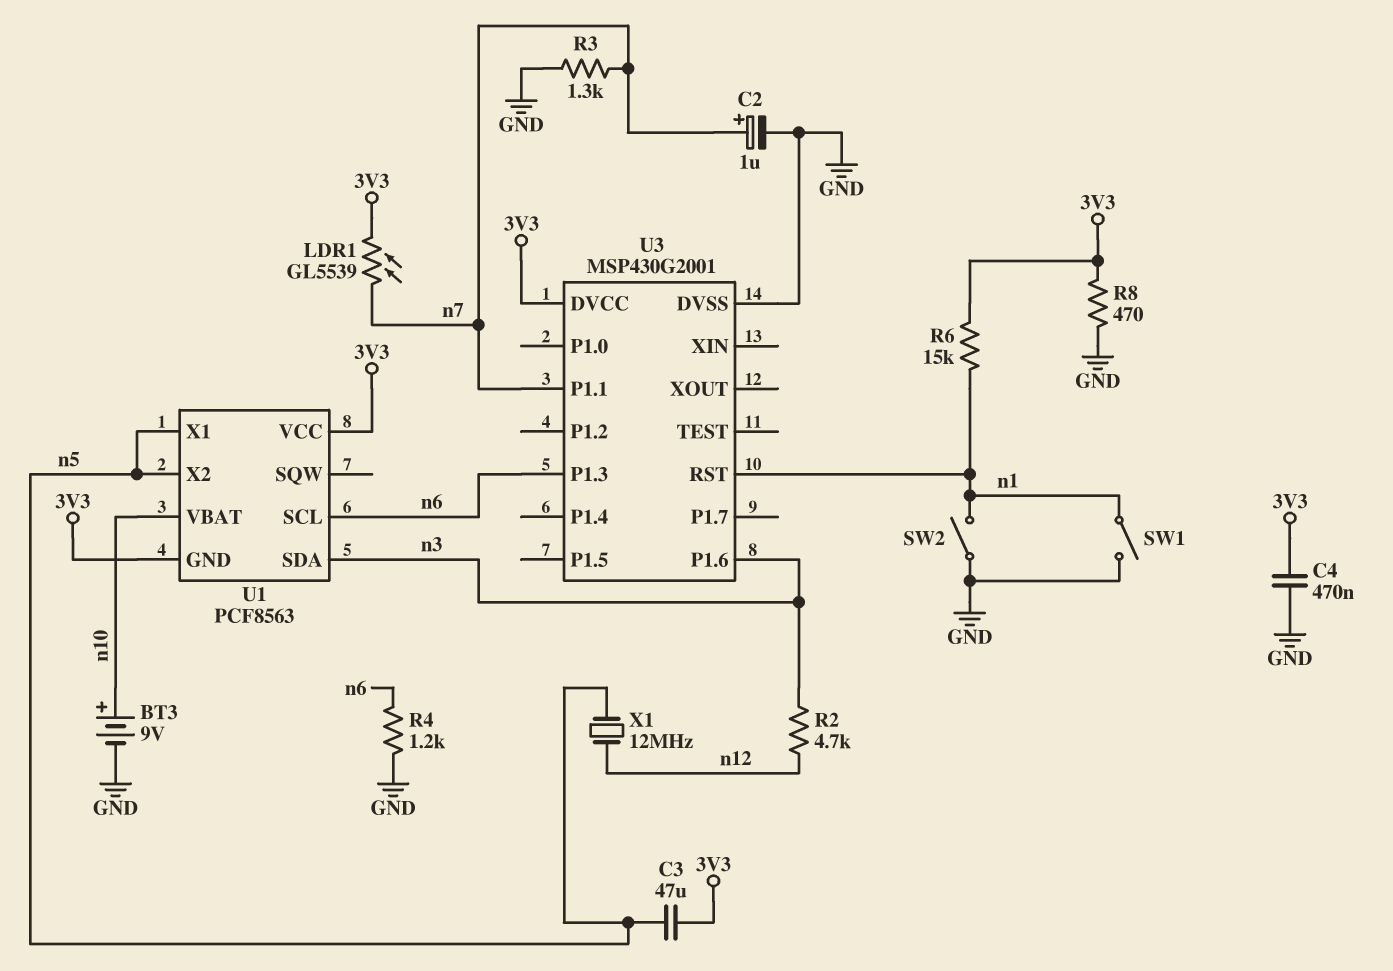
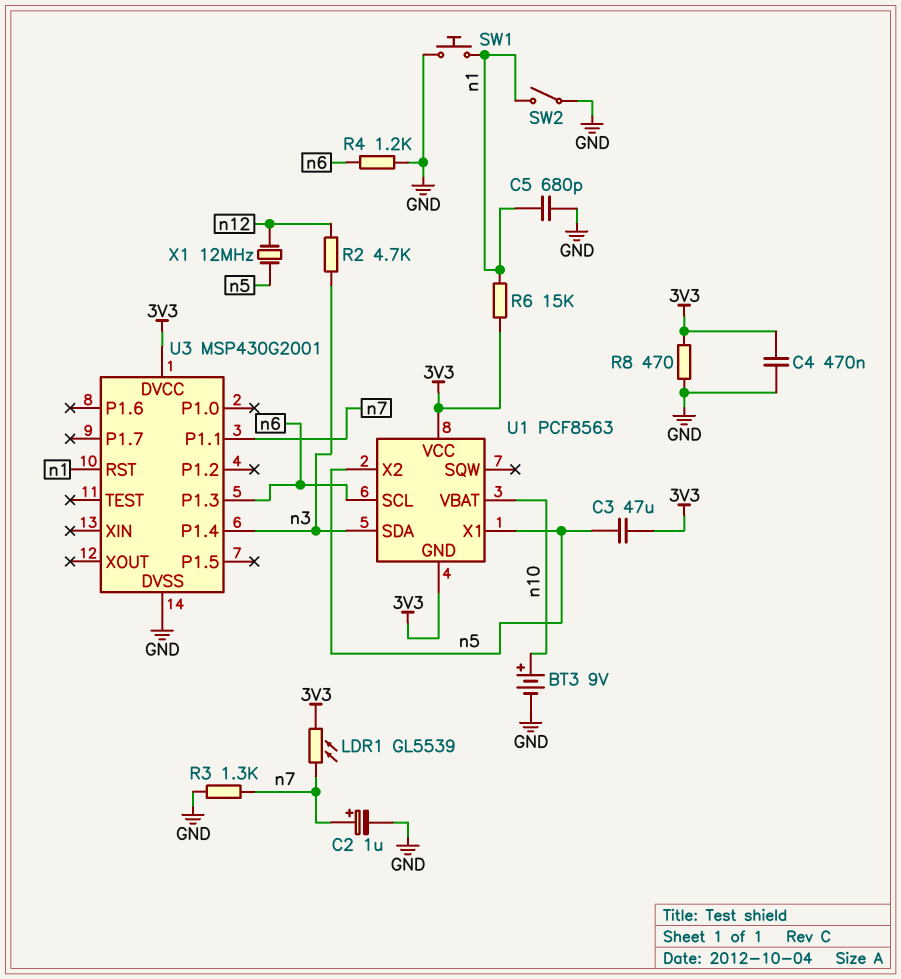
C5: none -> 680pF (GND, n1)
SW1: switch (GND, n1) -> button (GND, n1)
U3 pin P1.4: none -> n3
U3 pin P1.6: n3 -> none

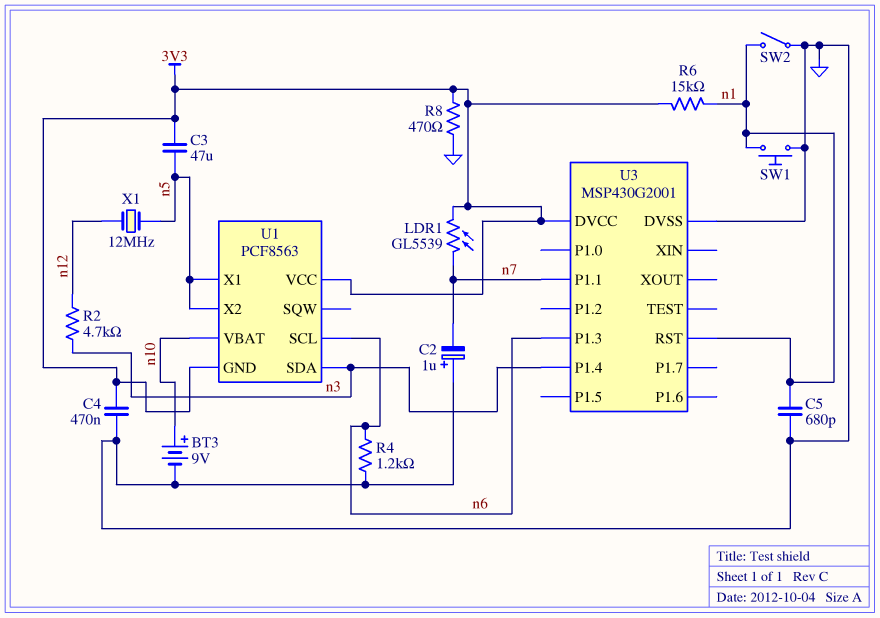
C2: 1uF (plus n7, minus GND) -> 1uF (plus GND, minus n7)
R3: 1.3k (GND, n7) -> none

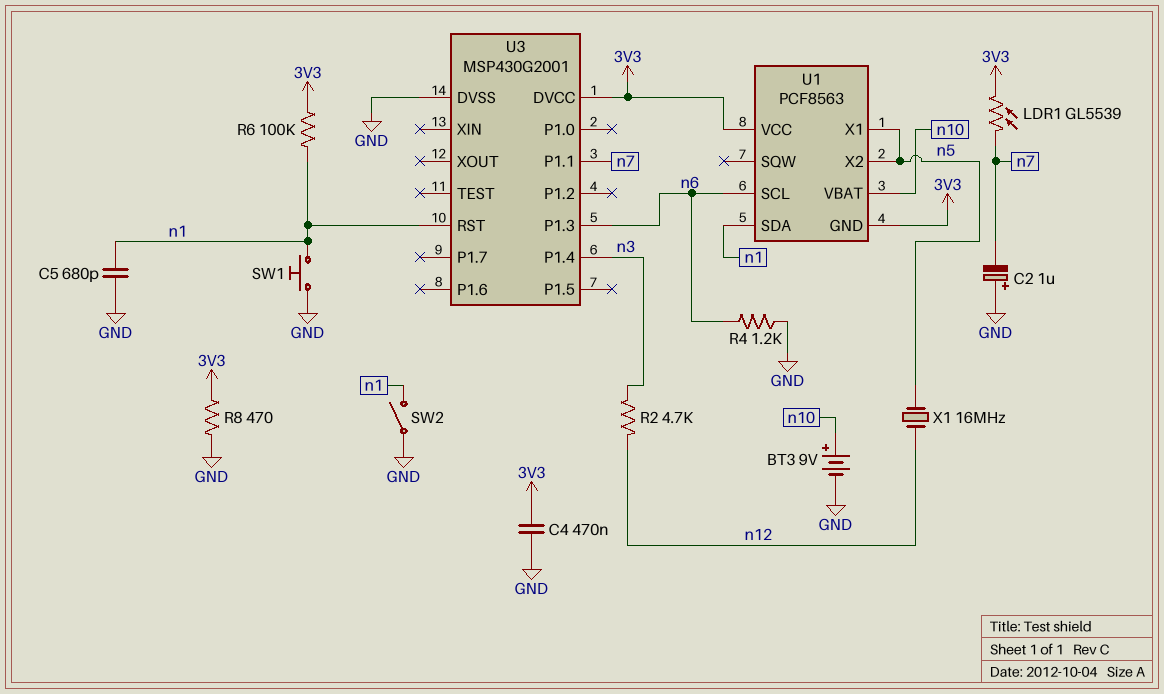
C3: 47uF (3V3, n5) -> none
R6: 15k (3V3, n1) -> 100k (3V3, n1)
U1 pin SDA: n3 -> n1
X1: 12MHz (n5, n12) -> 16MHz (n5, n12)

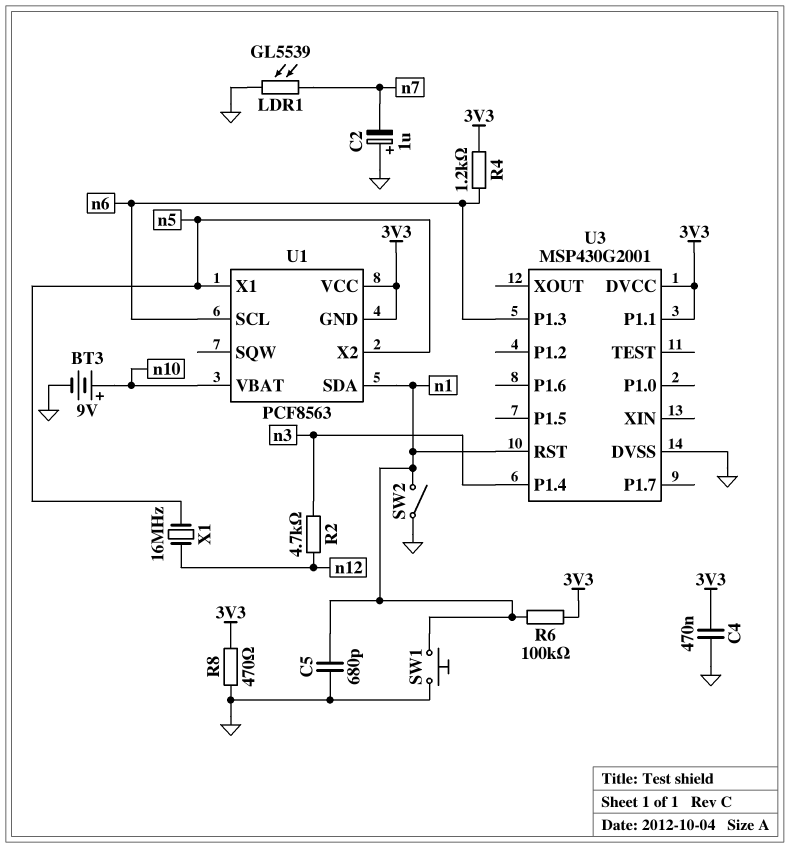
LDR1: GL5539 (3V3, n7) -> GL5539 (GND, n7)
R4: 1.2k (GND, n6) -> 1.2k (3V3, n6)
U3 pin P1.1: n7 -> 3V3

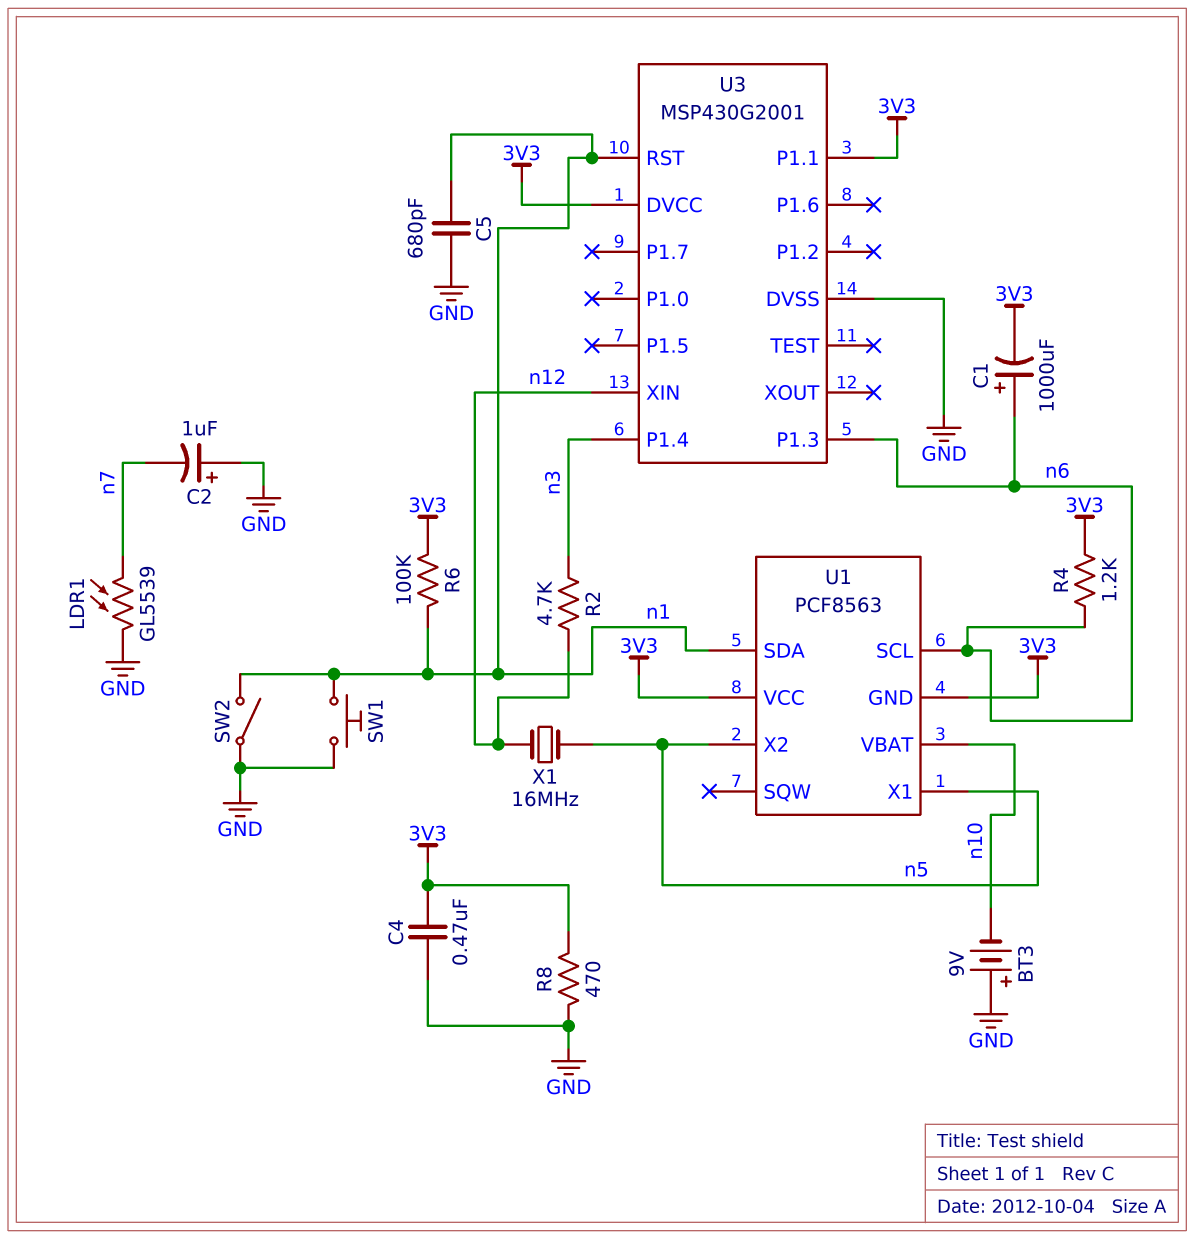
BT3: 9V (plus n10, minus GND) -> 9V (plus GND, minus n10)
C1: none -> 1000uF (plus n6, minus 3V3)
U3 pin XIN: none -> n12

